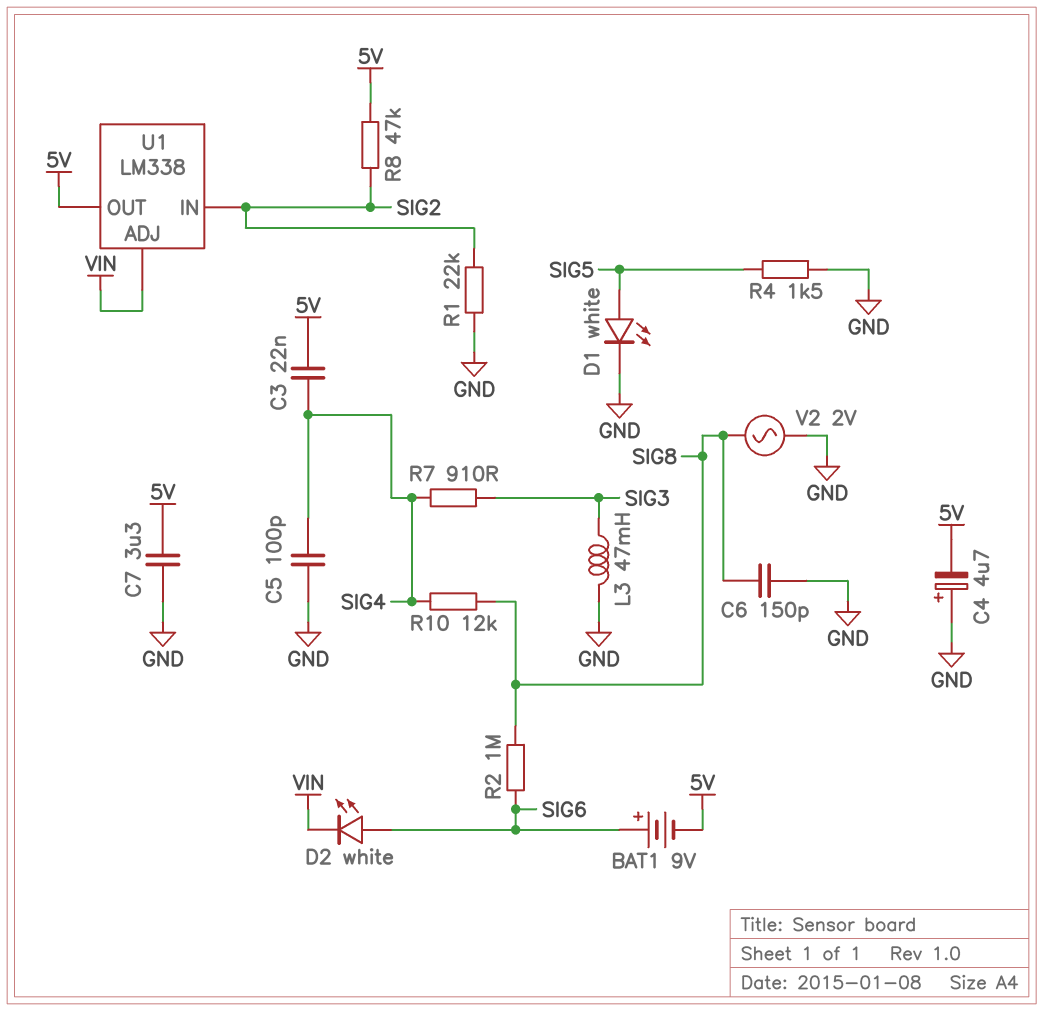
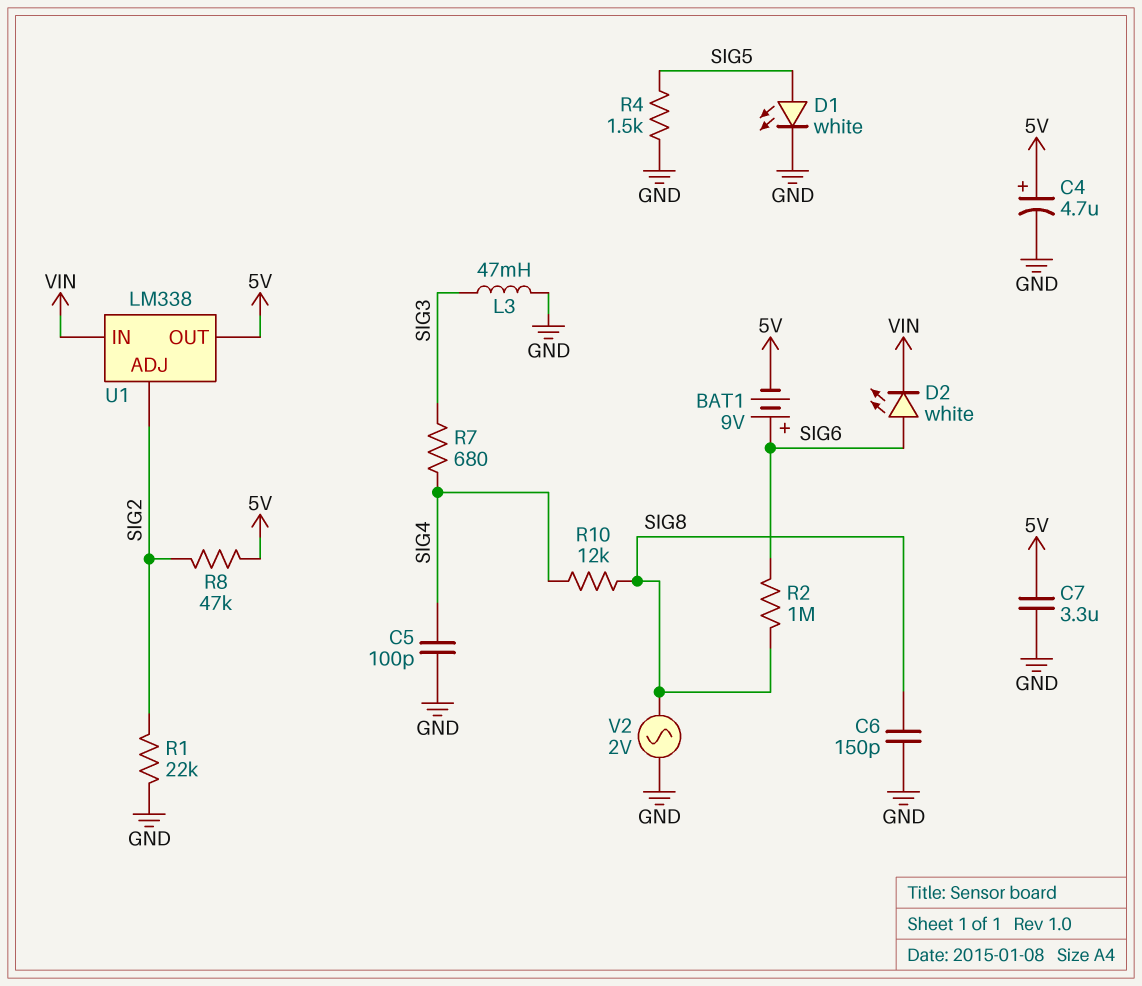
C3: 22nF (5V, SIG4) -> none
C4: 4.7uF (plus GND, minus 5V) -> 4.7uF (plus 5V, minus GND)
R7: 910 (SIG3, SIG4) -> 680 (SIG3, SIG4)
U1 pin ADJ: VIN -> SIG2
U1 pin IN: SIG2 -> VIN

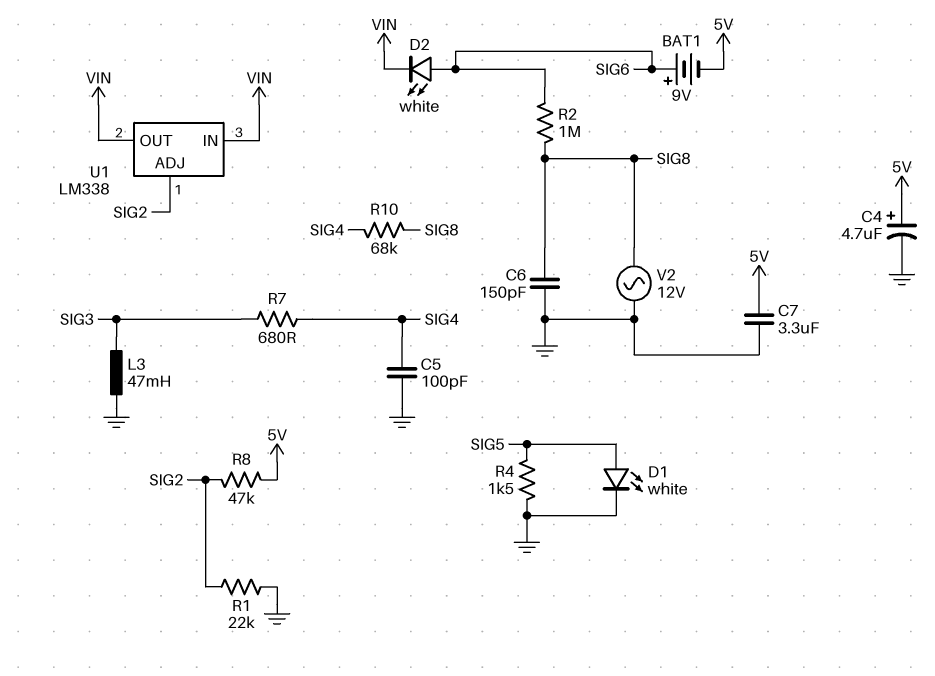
R10: 12k (SIG4, SIG8) -> 68k (SIG4, SIG8)
U1 pin OUT: 5V -> VIN
V2: AC 2V (GND, SIG8) -> AC 12V (GND, SIG8)

